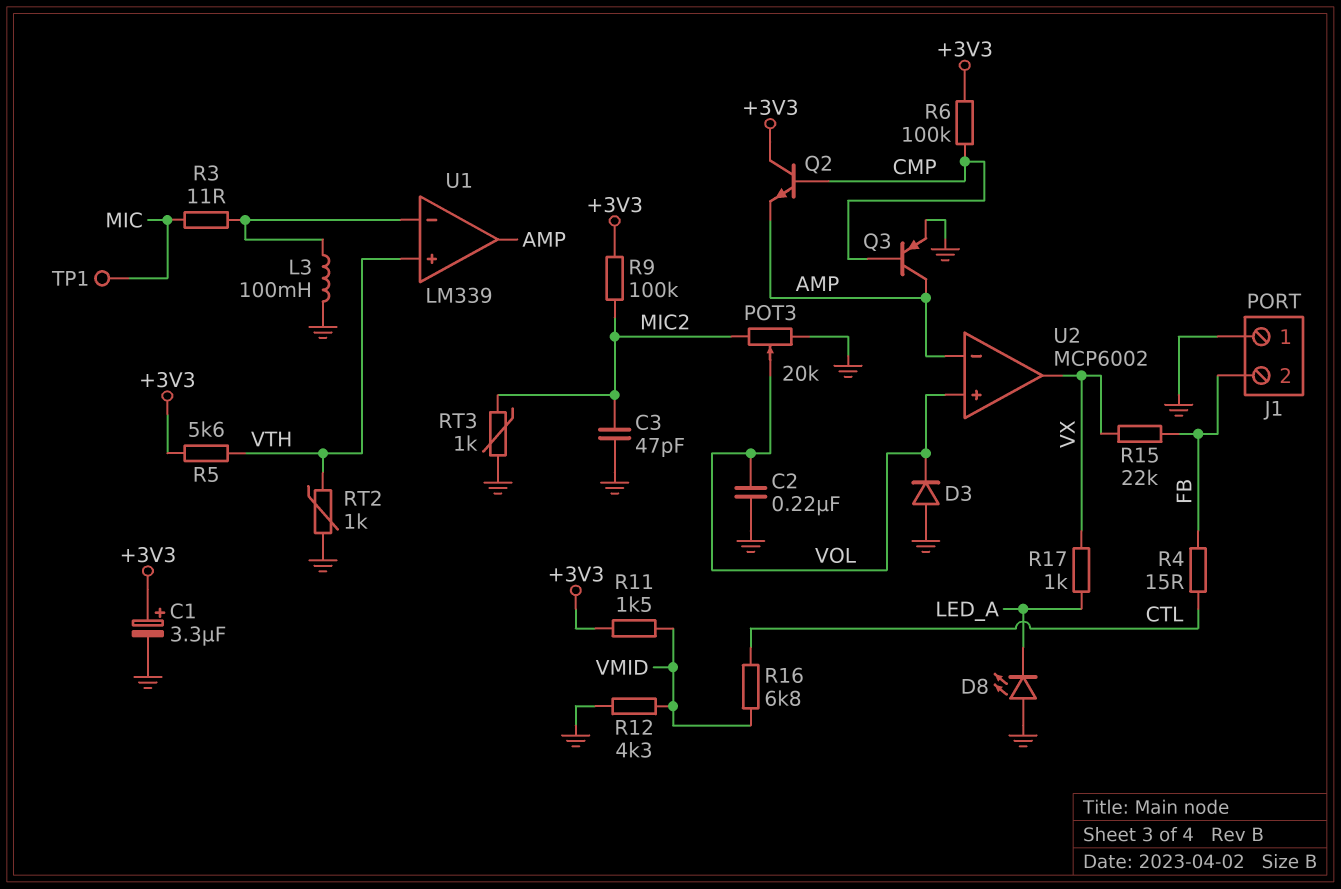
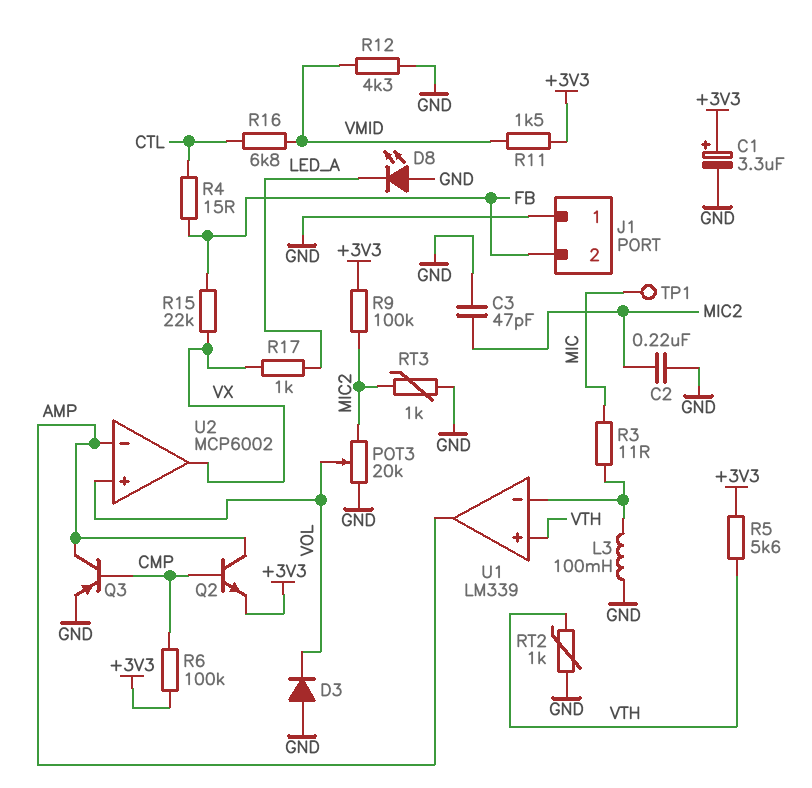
C2: 220nF (GND, VOL) -> 220nF (GND, MIC2)
Q2: NPN (B CMP, C +3V3, E AMP) -> NPN (B CMP, C AMP, E +3V3)

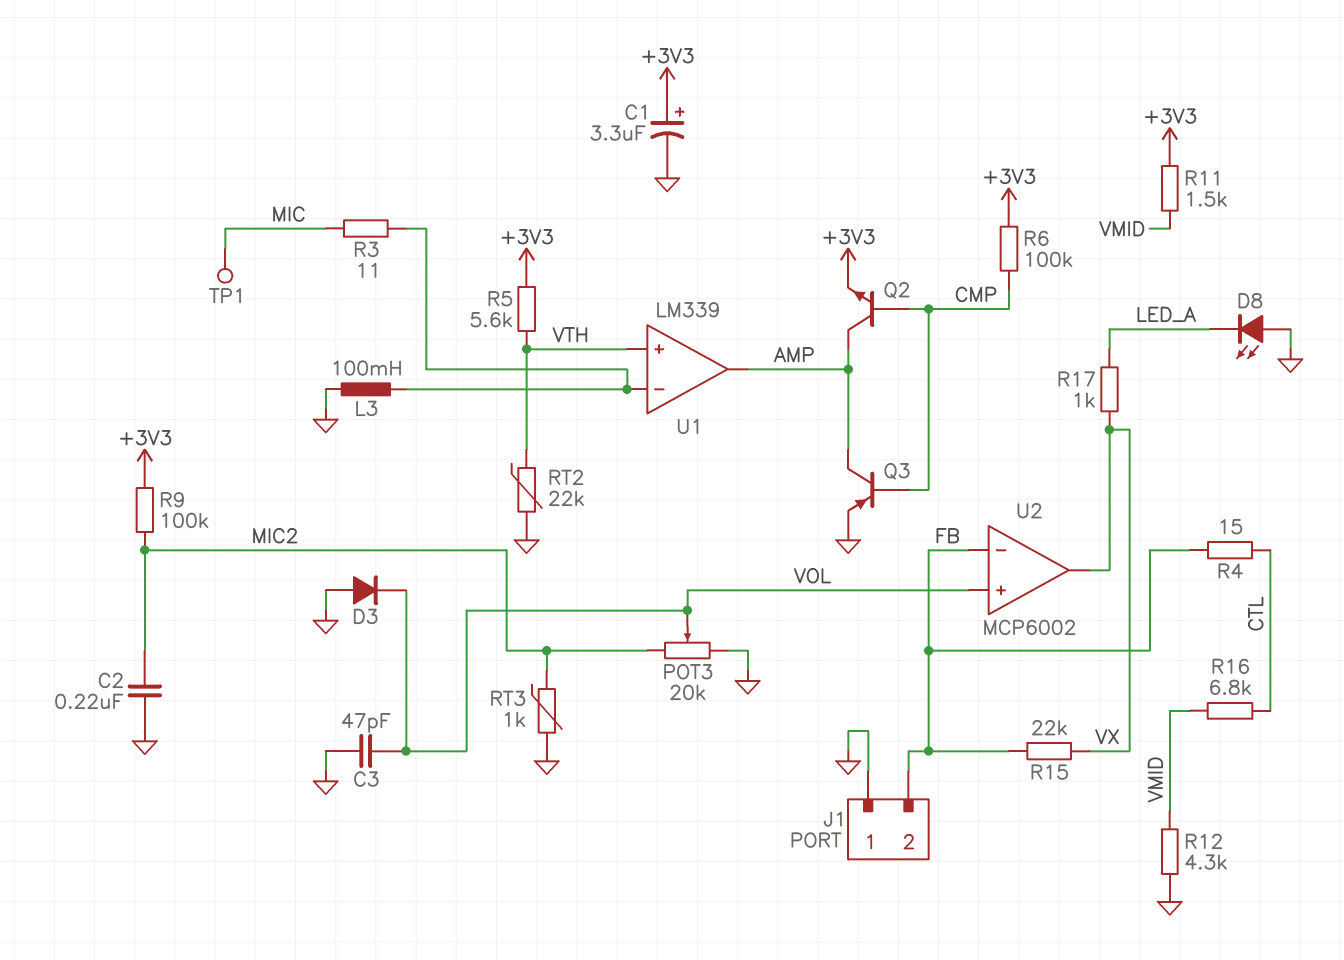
C3: 47pF (GND, MIC2) -> 47pF (GND, VOL)
RT2: 1k (GND, VTH) -> 22k (GND, VTH)
U2 pin in-: AMP -> FB

